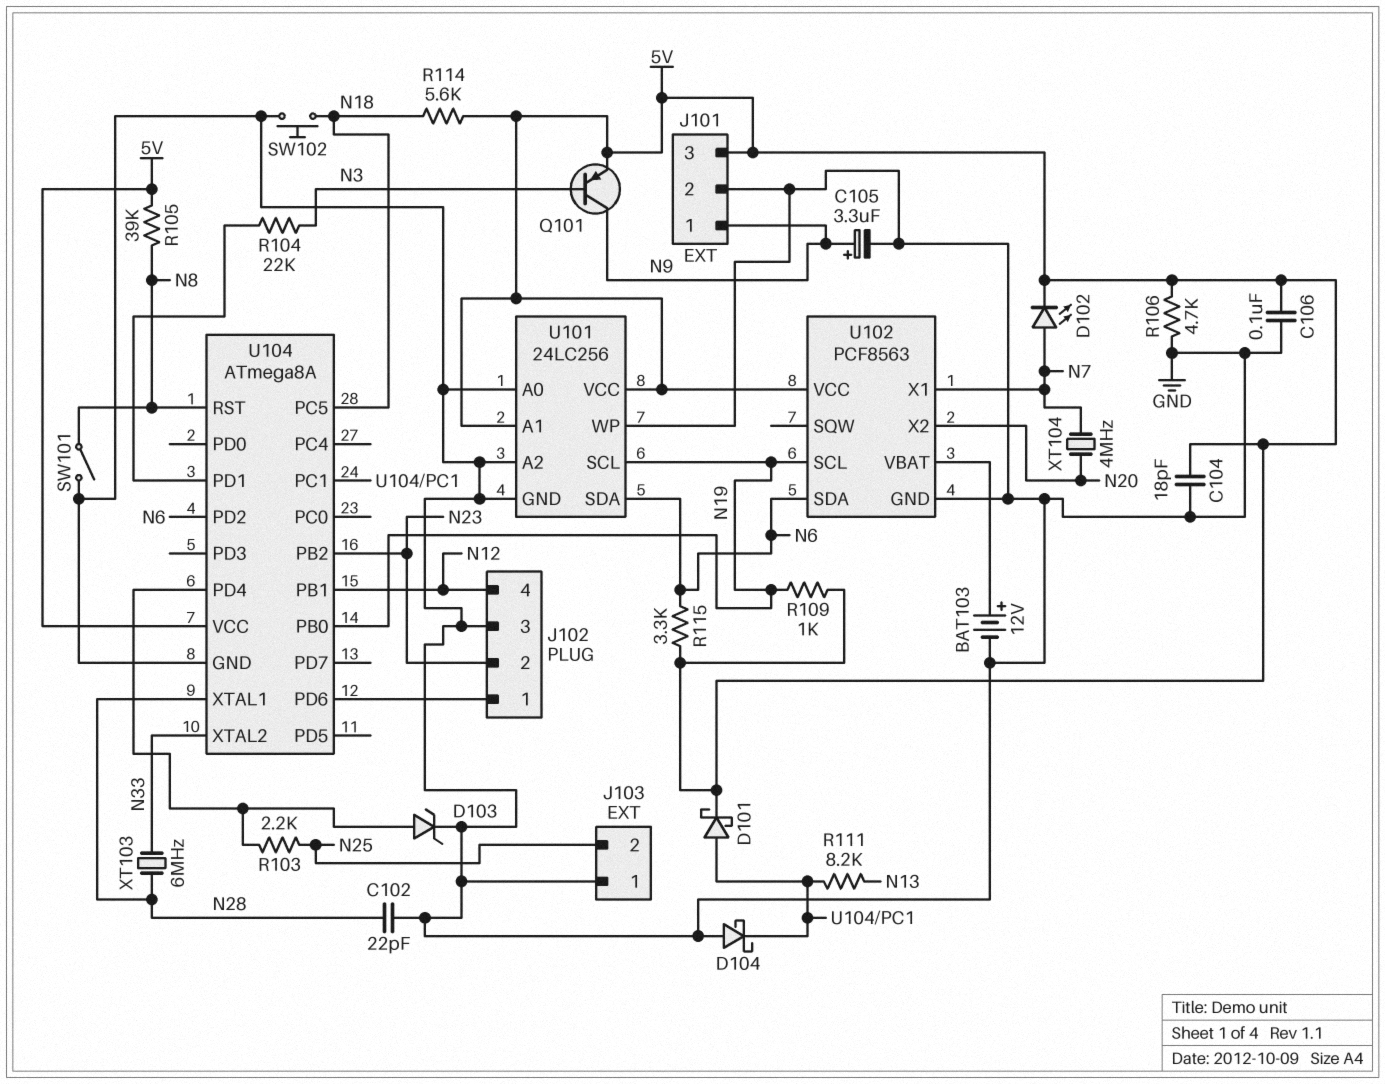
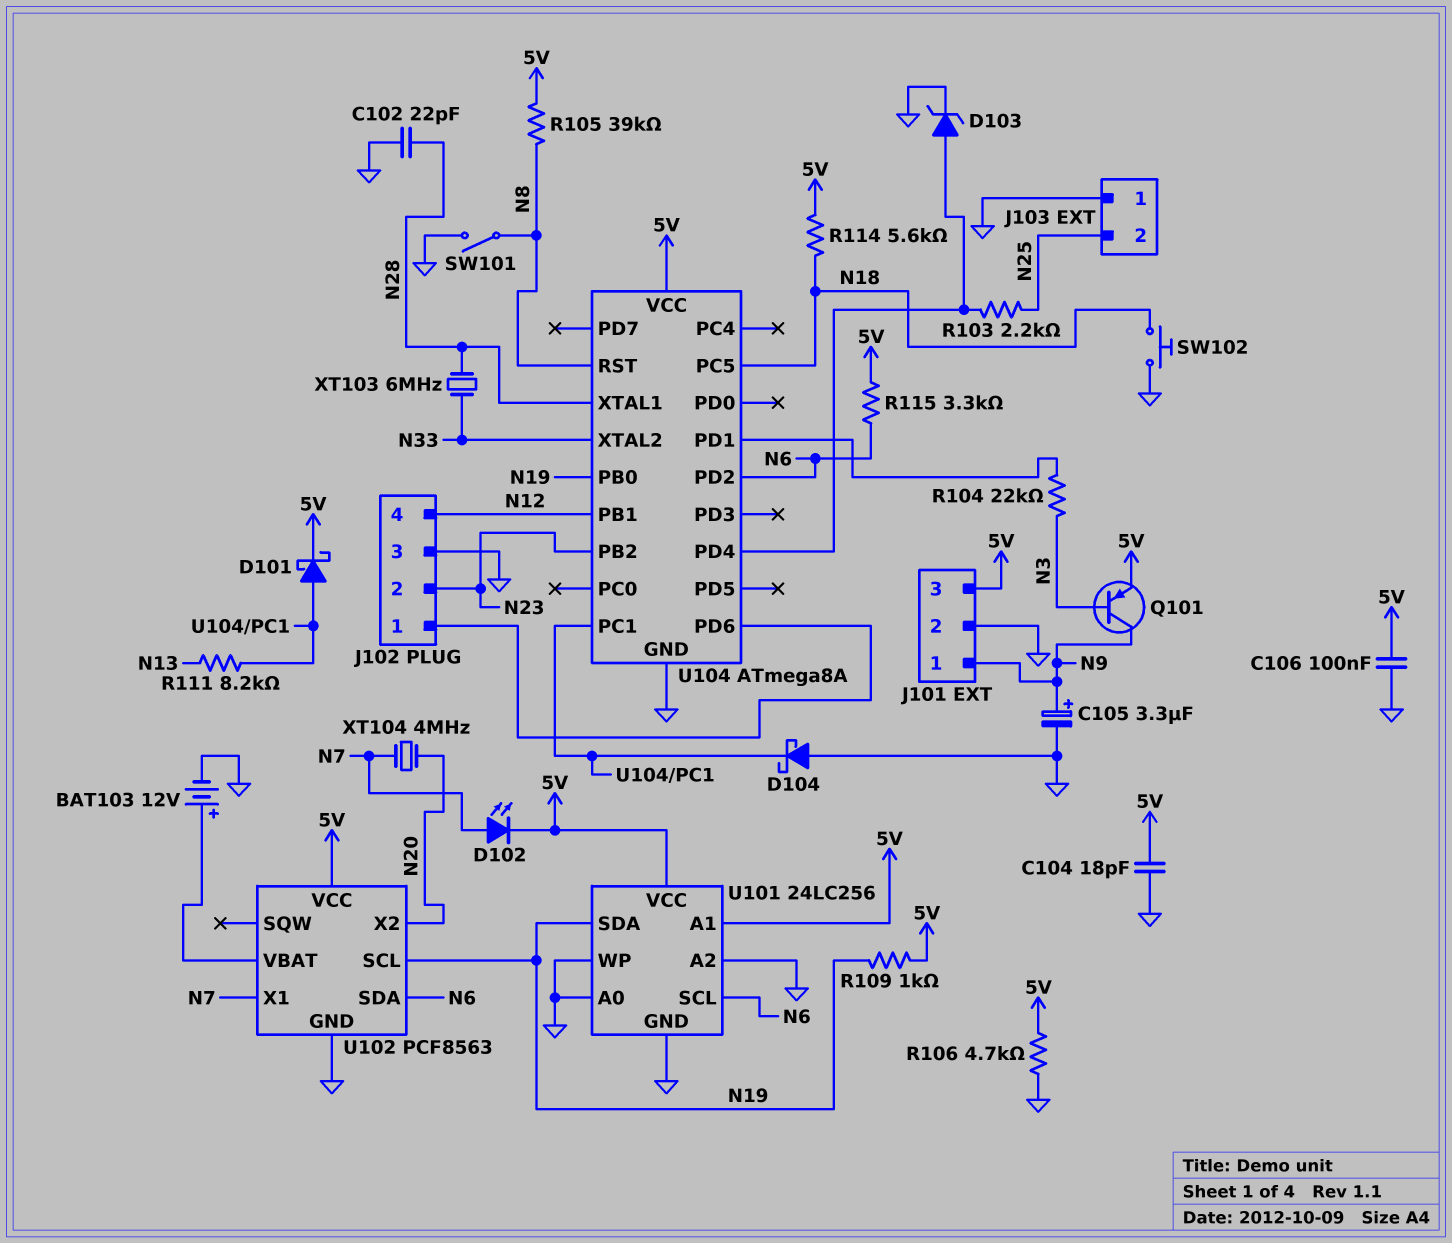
U101 pin SCL: N19 -> N6
U101 pin SDA: N6 -> N19

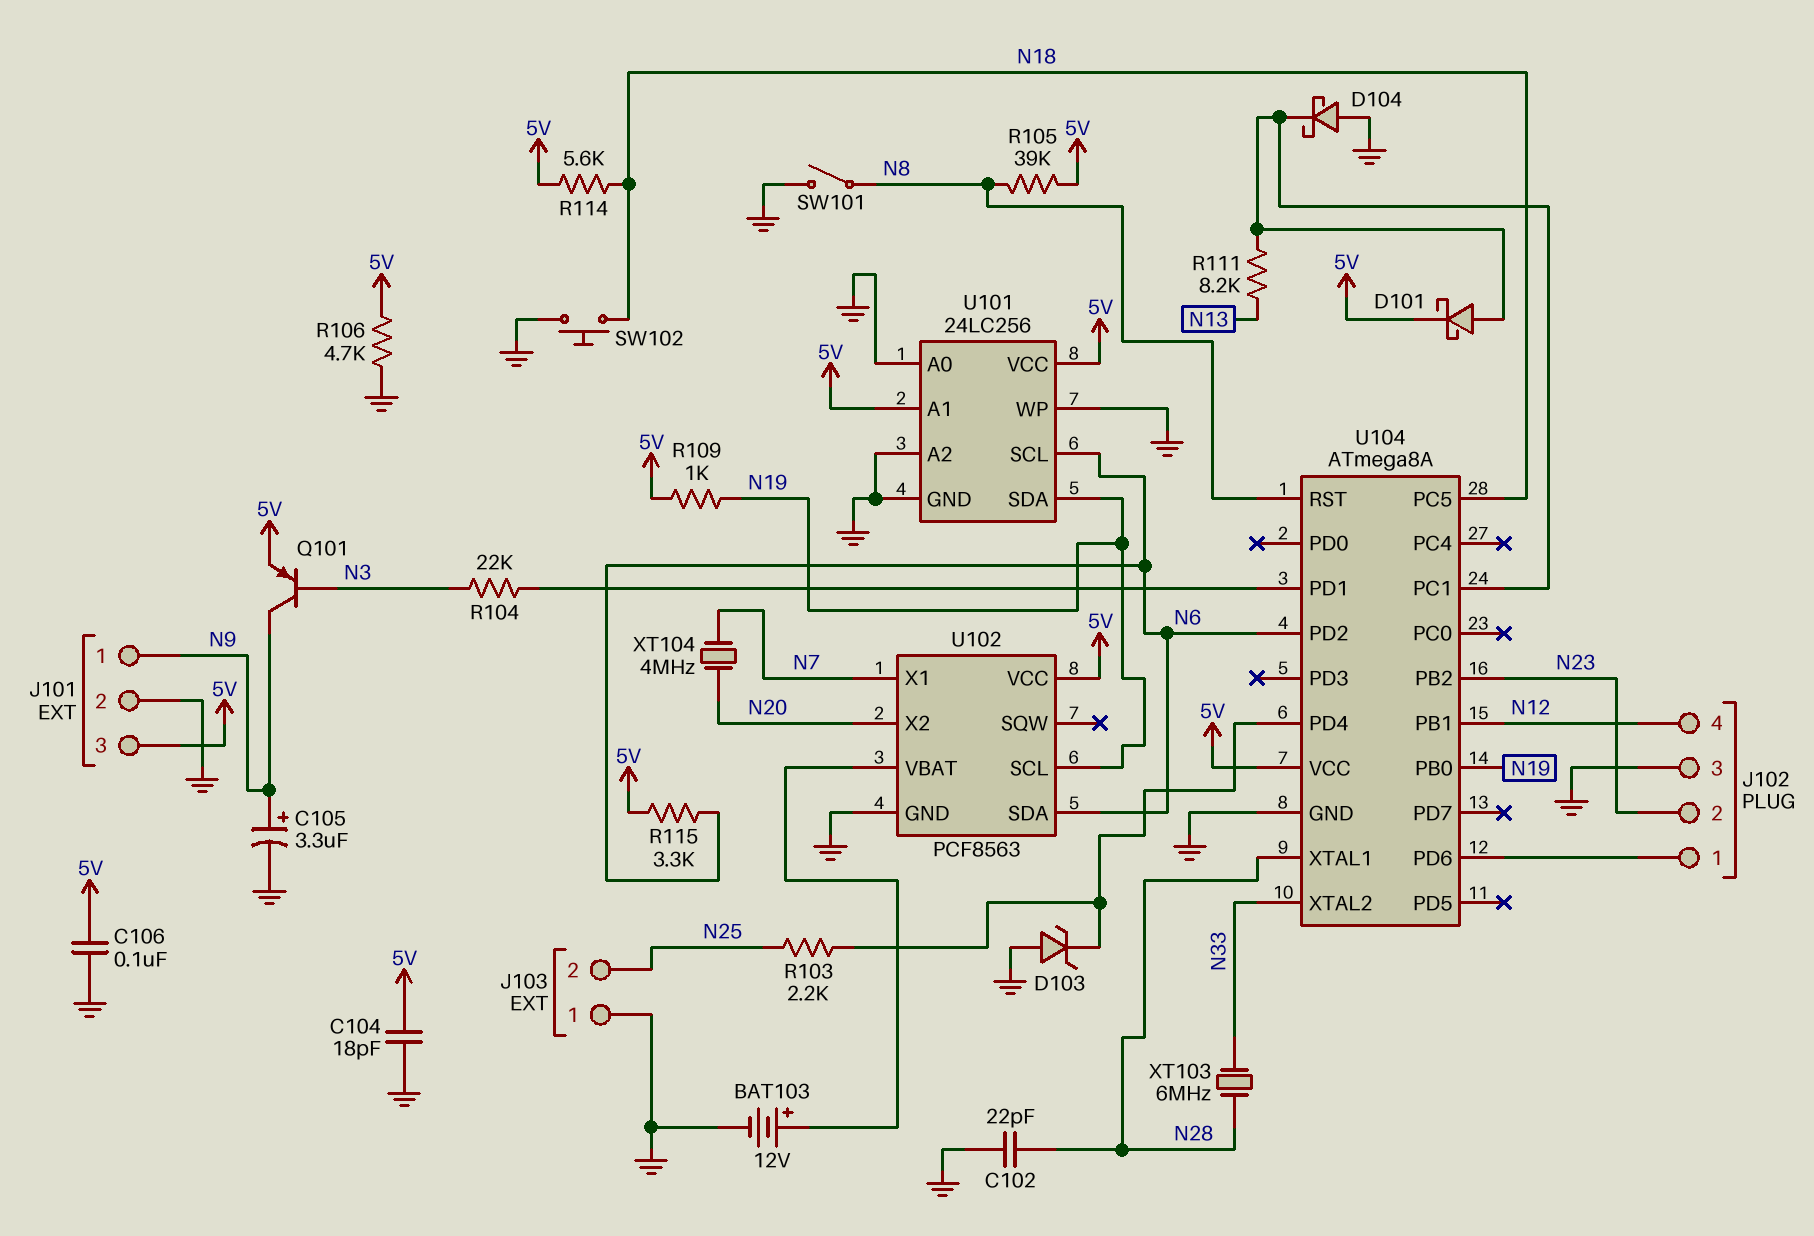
D102: LED (A N7, K 5V) -> none
D103: zener (A U104/PD4, K GND) -> zener (A GND, K U104/PD4)

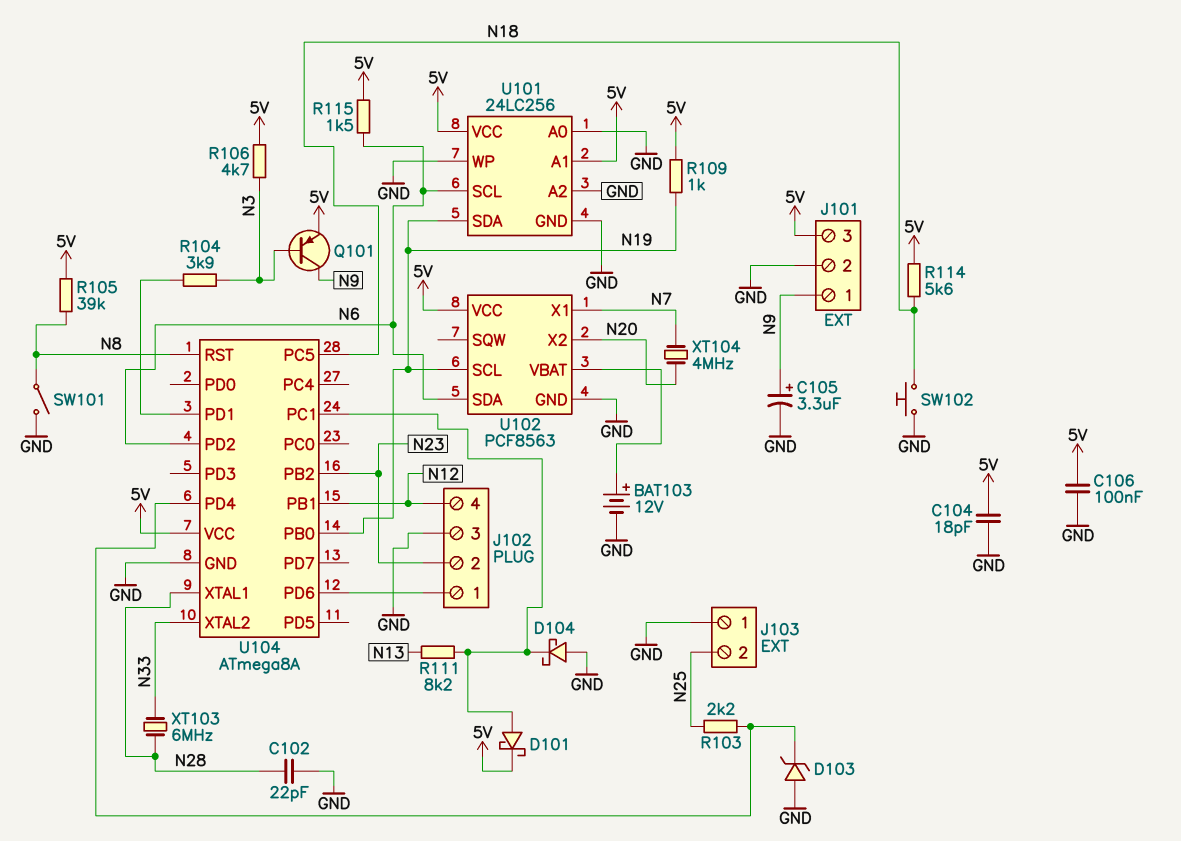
R104: 22k (N3, U104/PD1) -> 3.9k (N3, U104/PD1)
R106: 4.7k (5V, GND) -> 4.7k (5V, N3)
R115: 3.3k (5V, N6) -> 1.5k (5V, N6)

